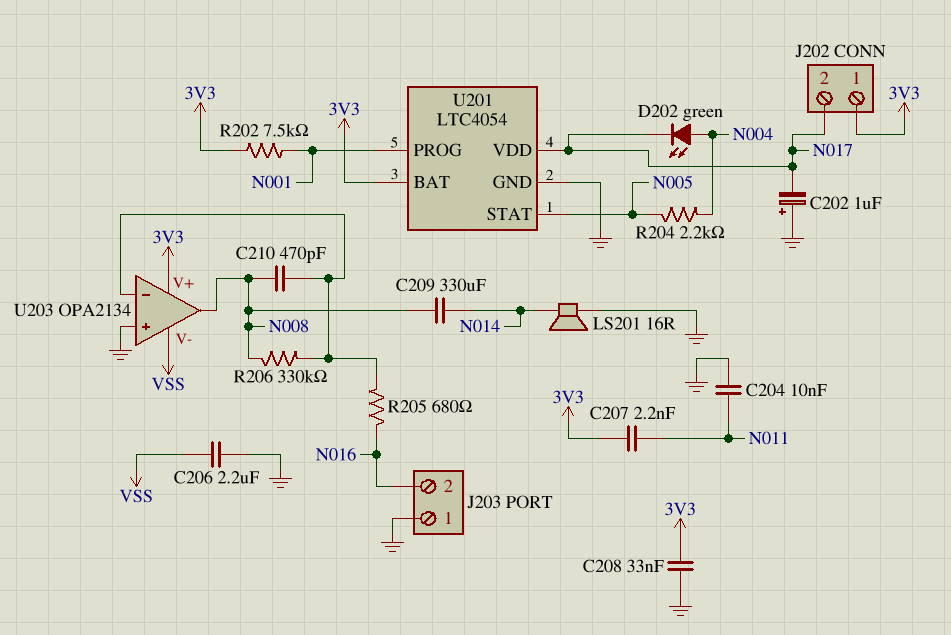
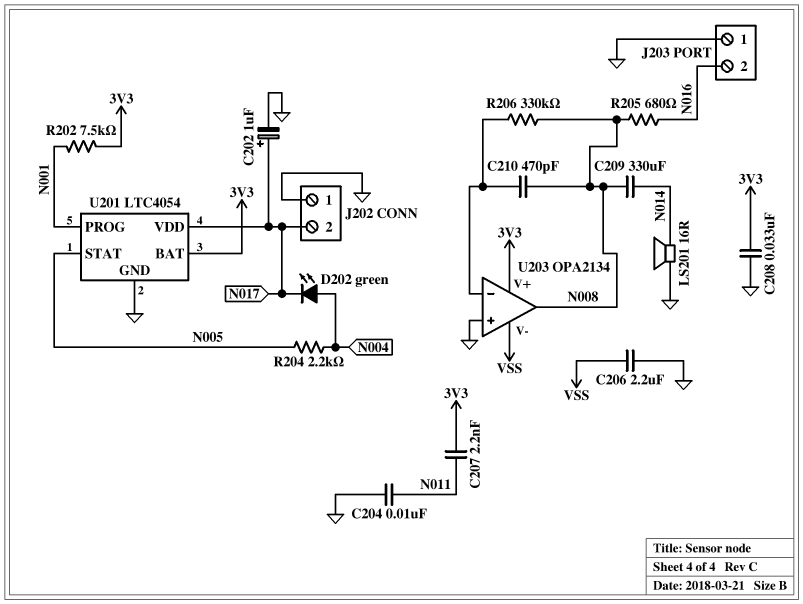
C202: 1uF (plus GND, minus N017) -> 1uF (plus N017, minus GND)
J202 pin 1: 3V3 -> GND
R205: 680 (N016, U203/in-) -> 680 (N008, N016)

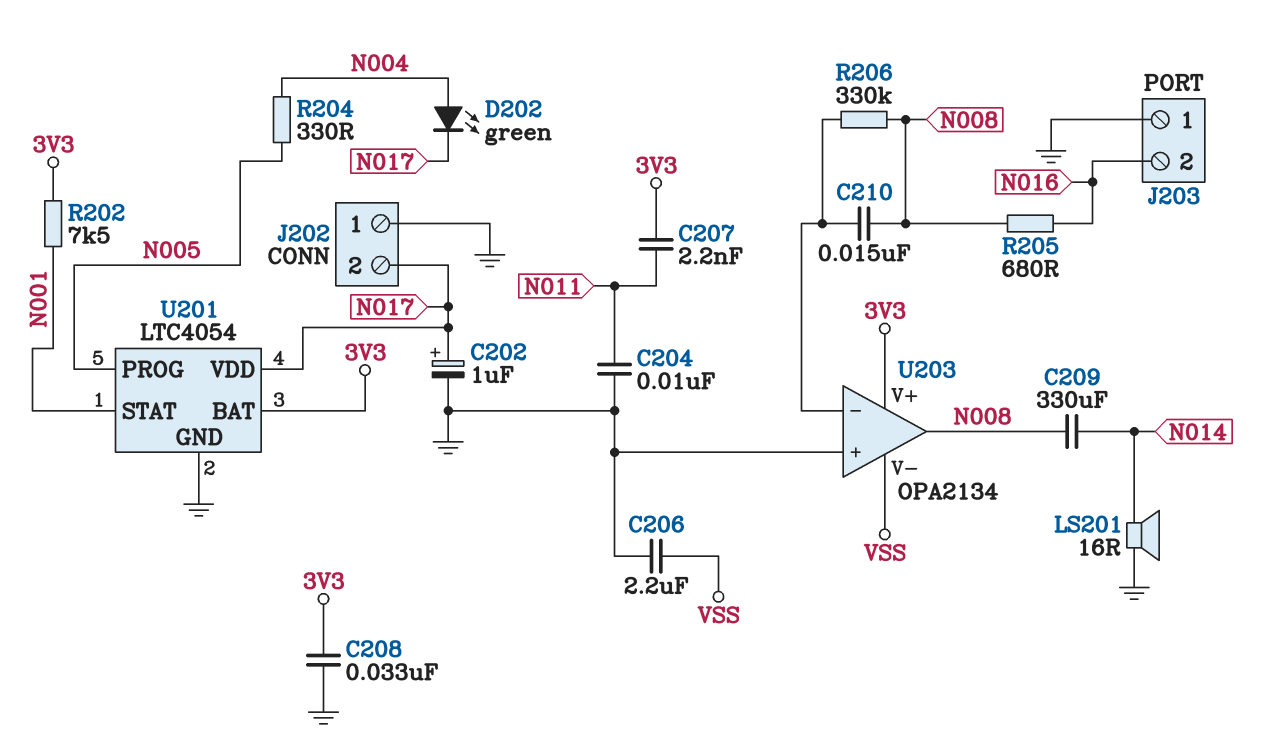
C210: 470pF (N008, U203/in-) -> 15nF (N008, U203/in-)
R204: 2.2k (N004, N005) -> 330 (N004, N005)
U201 pin PROG: N001 -> N005
U201 pin STAT: N005 -> N001

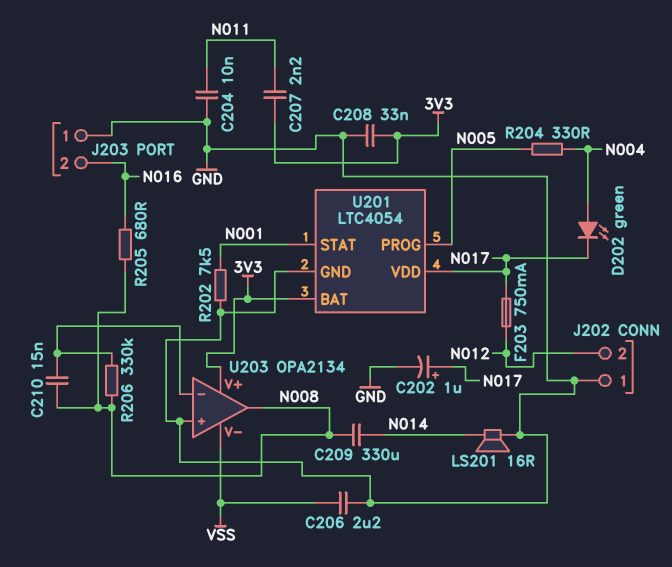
F203: none -> 750mA (N012, N017)
J202 pin 2: N017 -> N012
R202: 7.5k (3V3, N001) -> 7.5k (GND, N001)

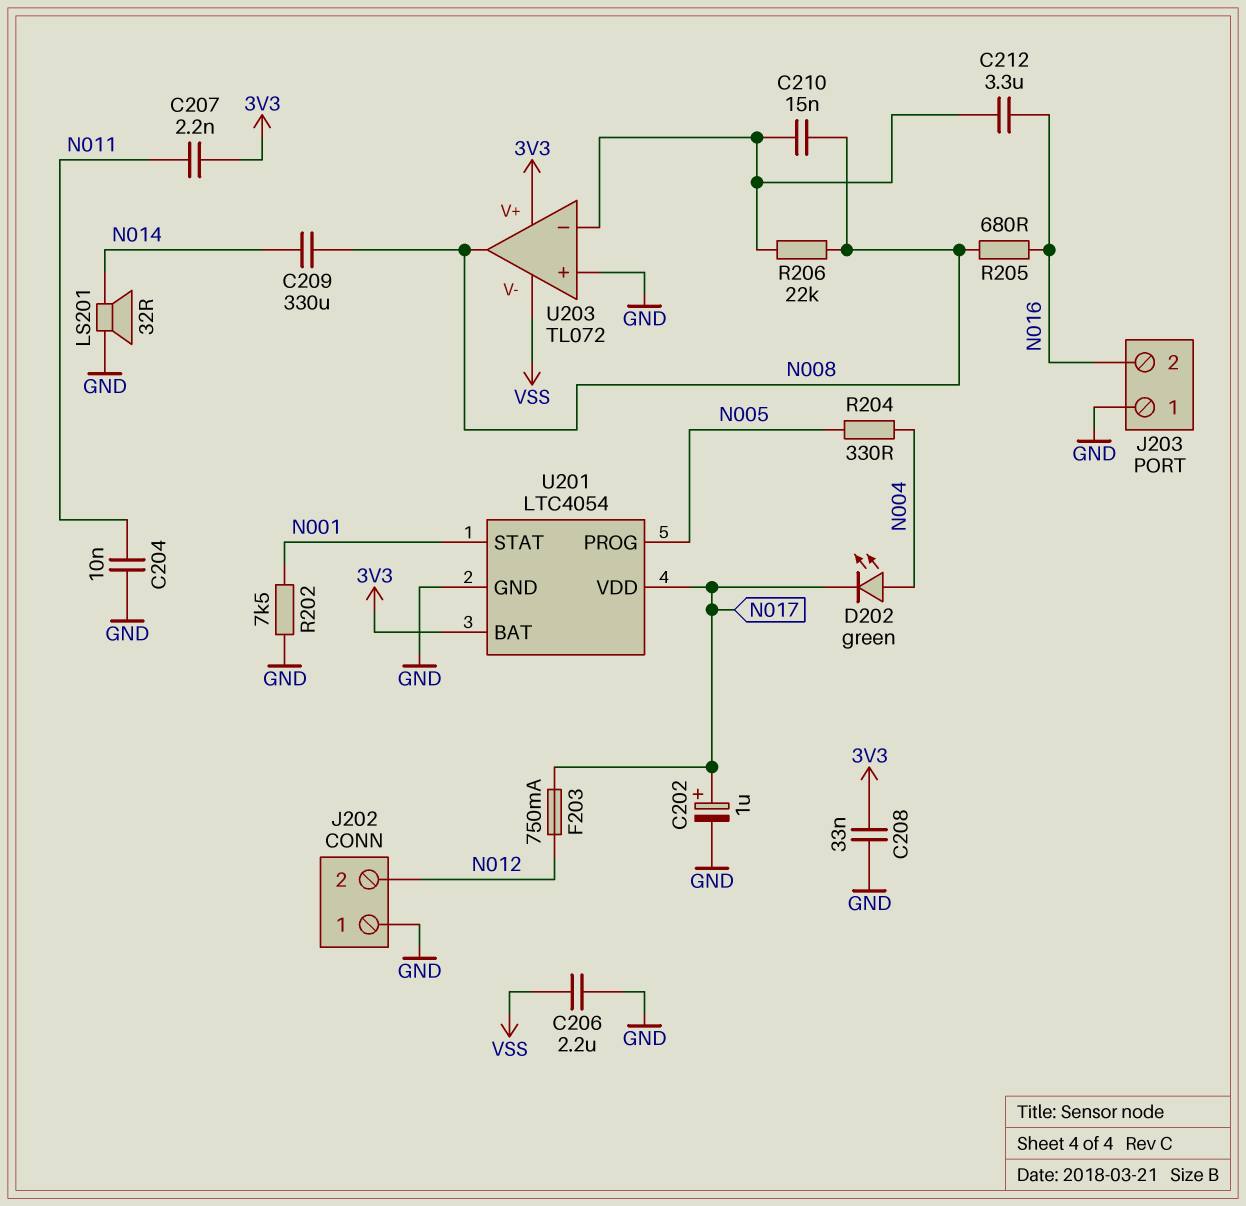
C212: none -> 3.3uF (N016, U203/in-)
LS201: speaker 16R (GND, N014) -> speaker 32R (GND, N014)
R206: 330k (N008, U203/in-) -> 22k (N008, U203/in-)
U203: OPA2134 -> TL072

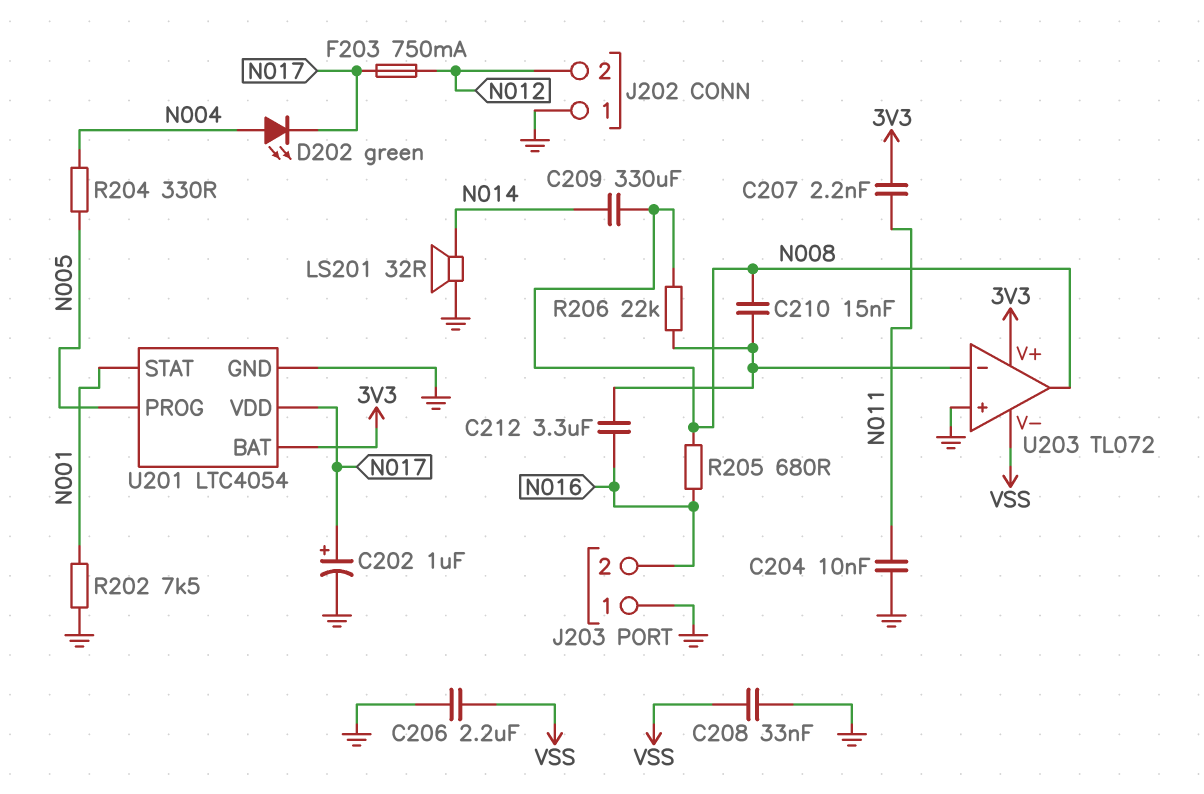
C208: 33nF (3V3, GND) -> 33nF (GND, VSS)

